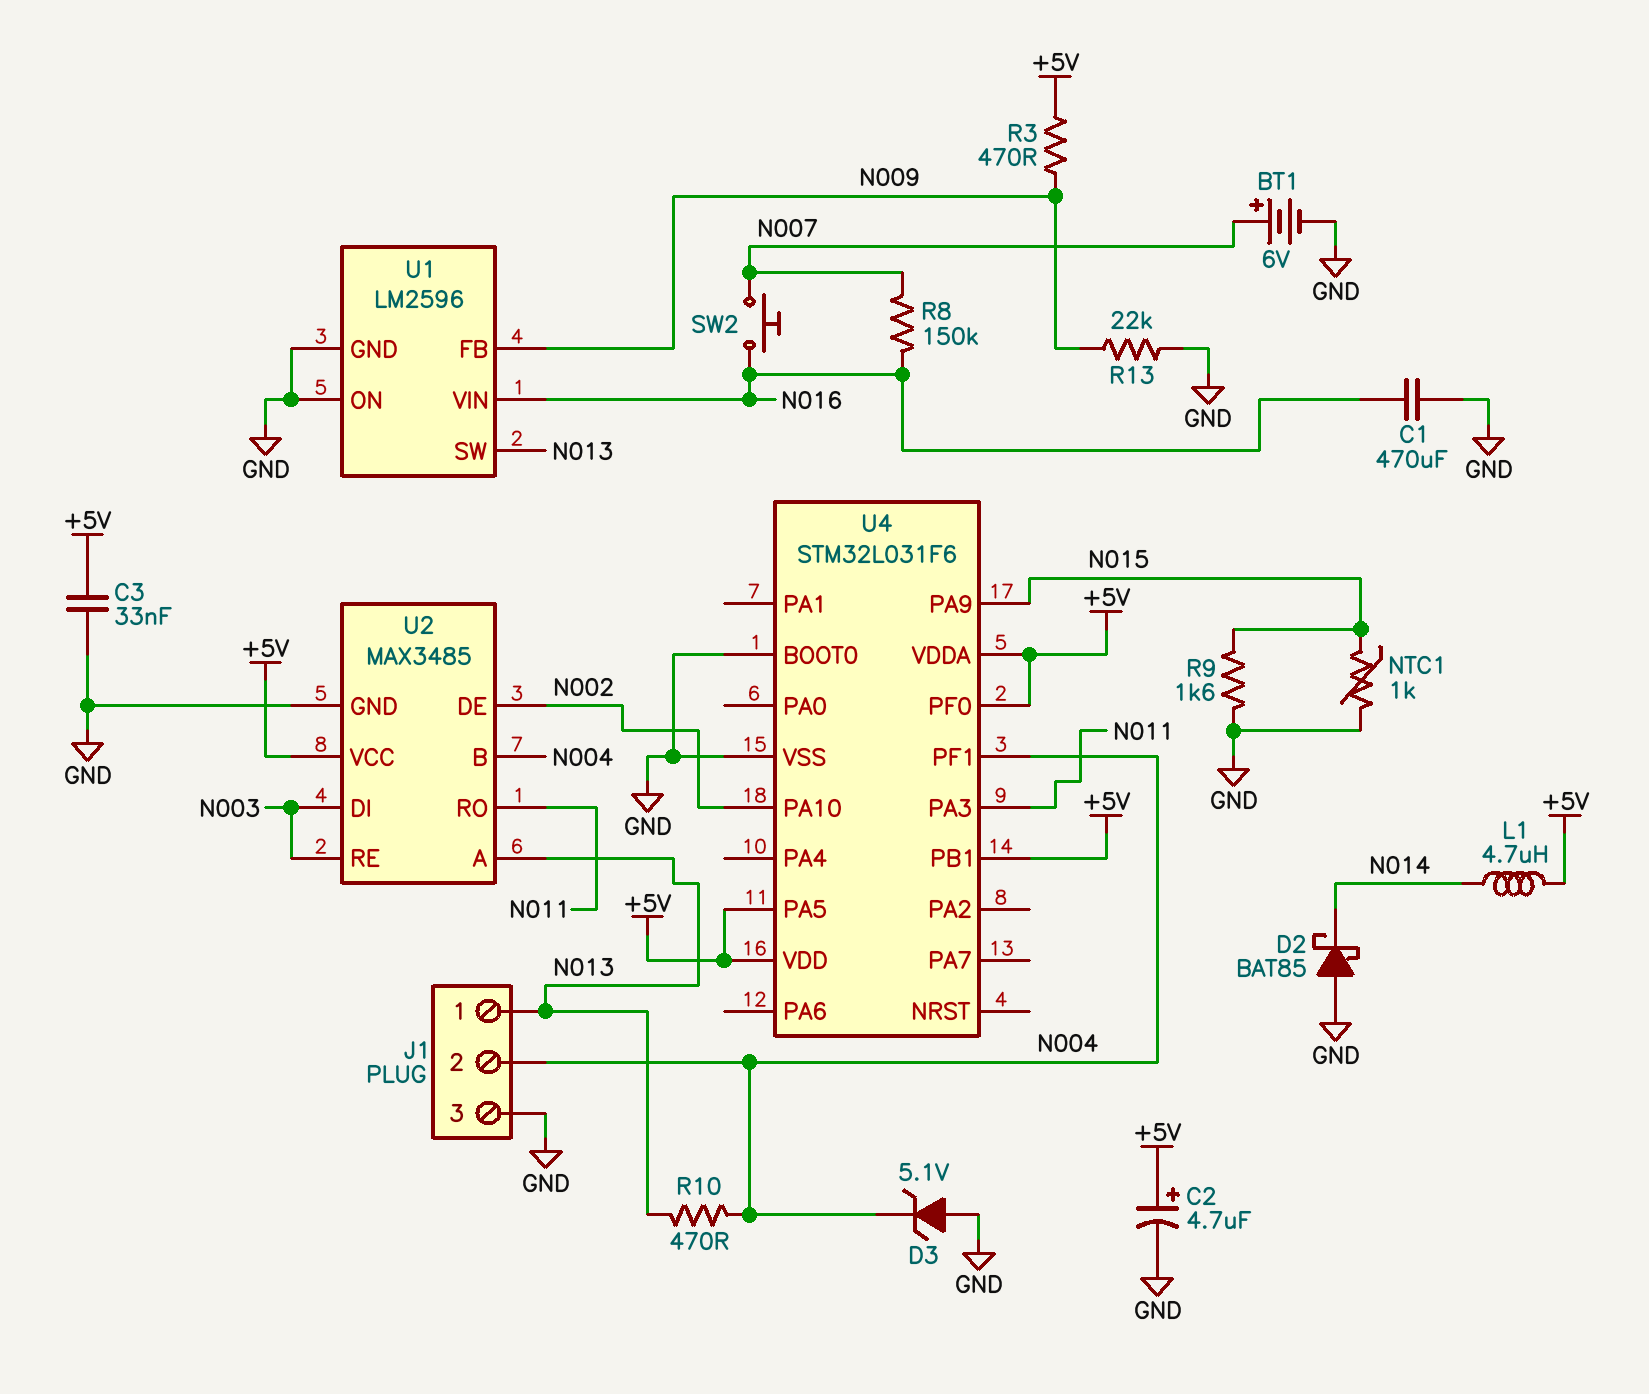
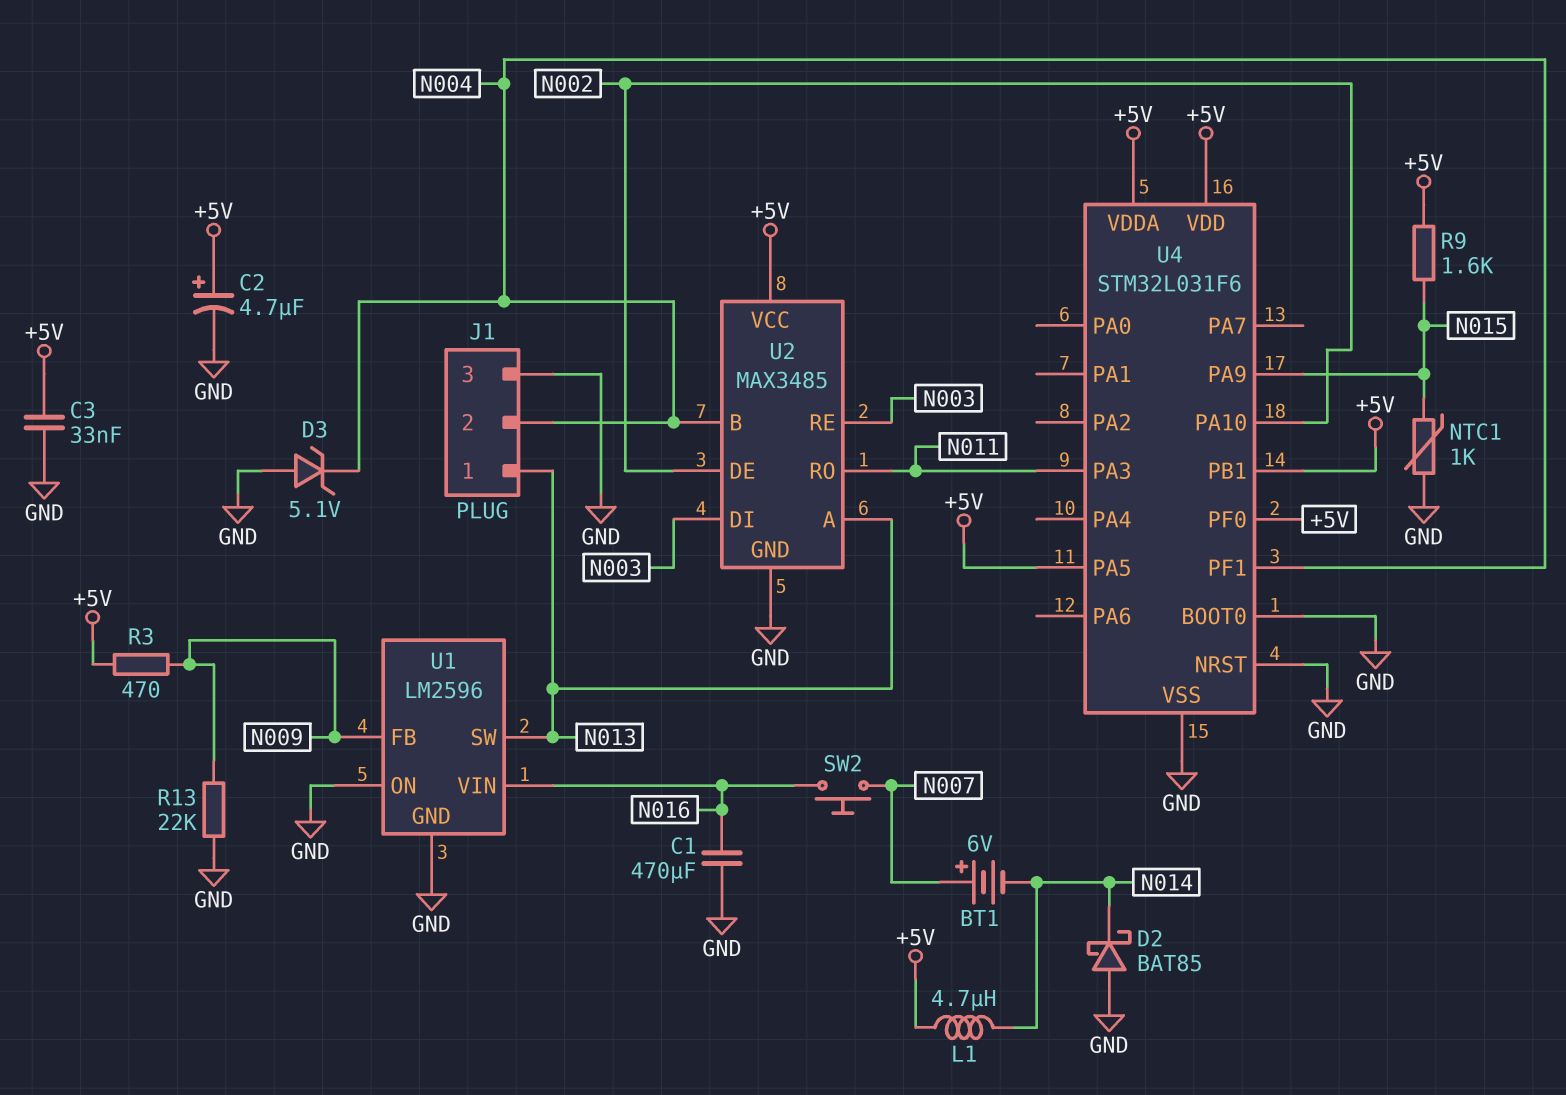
BT1: 6V (plus N007, minus GND) -> 6V (plus N007, minus N014)
R8: 150k (N007, N016) -> none
R9: 1.6k (GND, N015) -> 1.6k (+5V, N015)
R10: 470 (N004, N013) -> none
U4 pin NRST: none -> GND

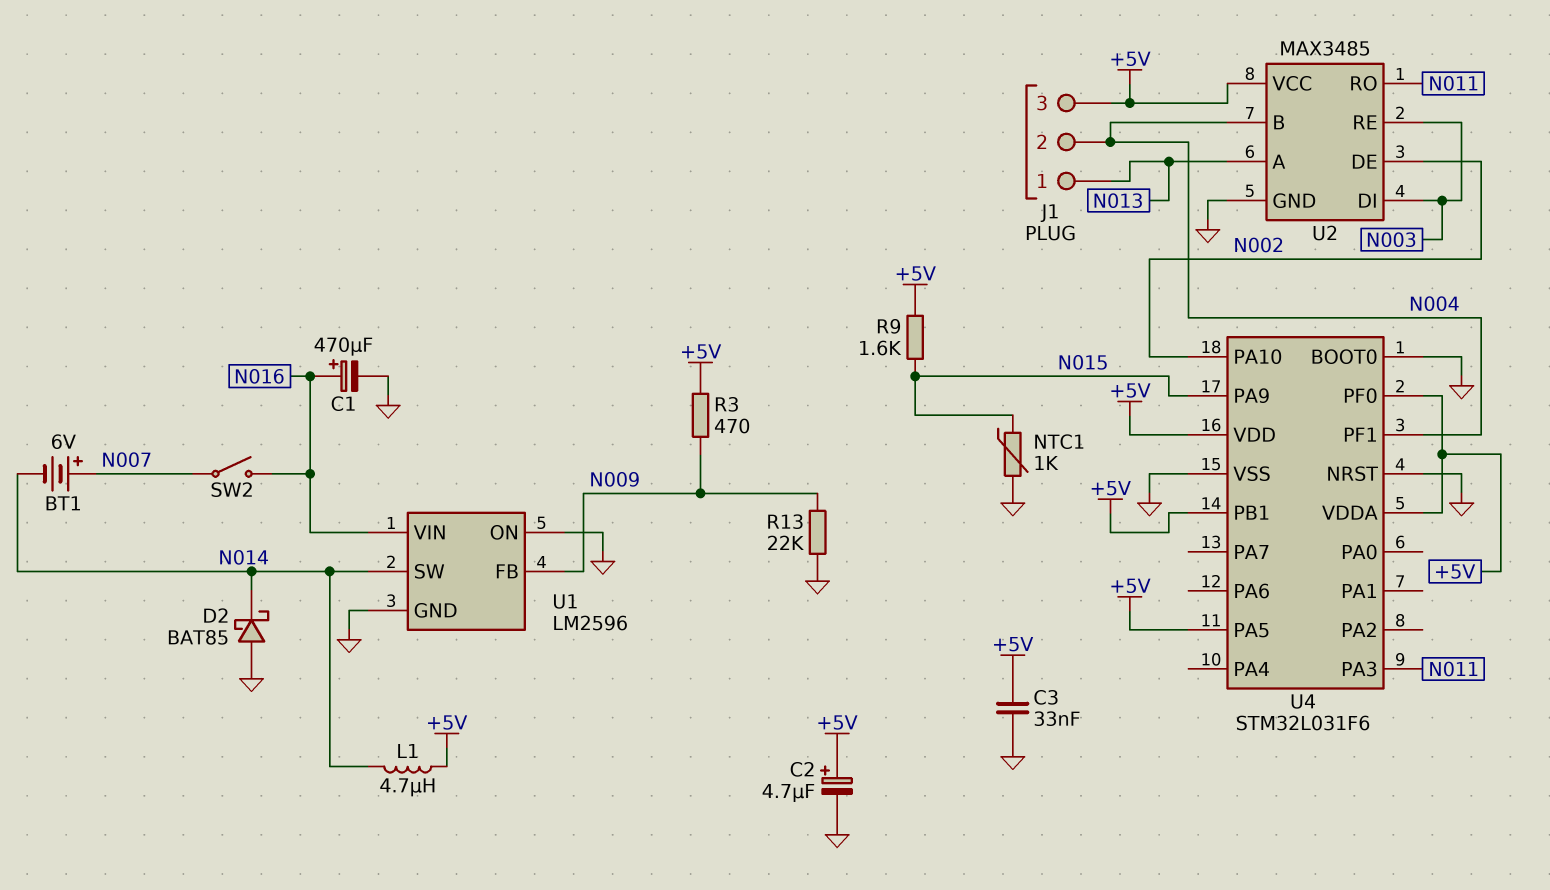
C1: 470uF (GND, N016) -> 470uF (plus N016, minus GND)
D3: zener 5.1V (A GND, K N004) -> none
J1 pin 3: GND -> +5V
SW2: button (N007, N016) -> switch (N007, N016)
U1 pin SW: N013 -> N014

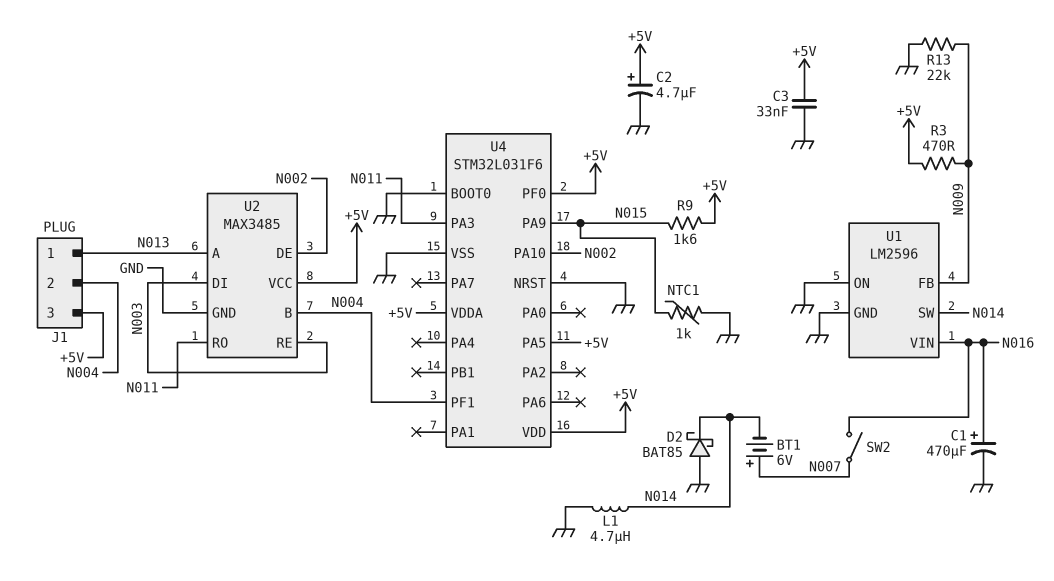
L1: 4.7uH (+5V, N014) -> 4.7uH (GND, N014)
U4 pin PB1: +5V -> none

